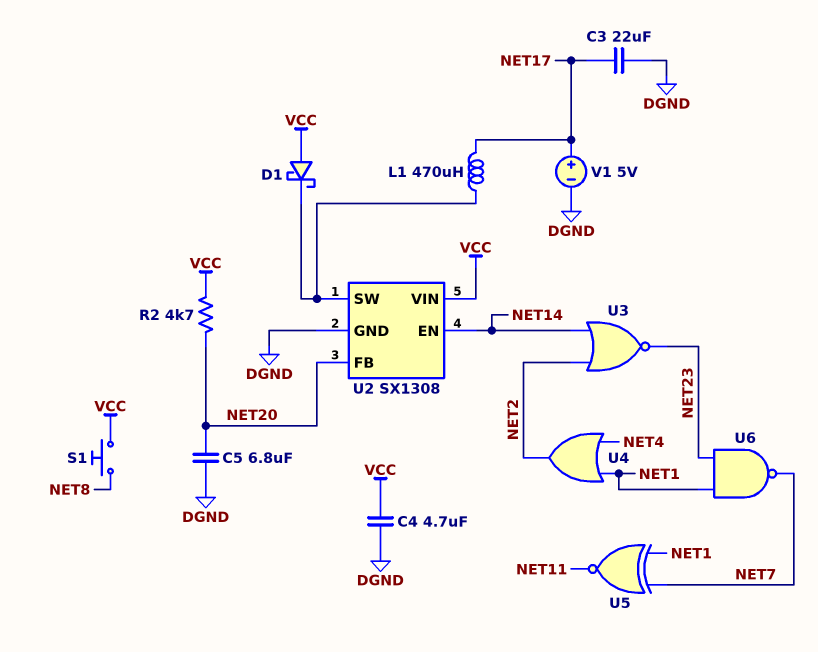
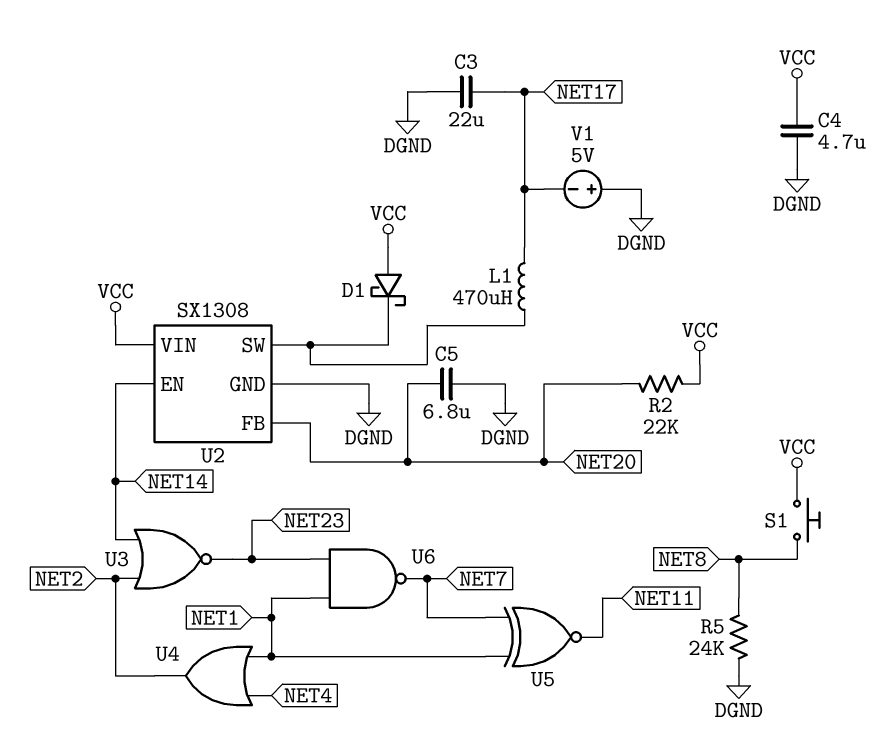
R2: 4.7k (NET20, VCC) -> 22k (NET20, VCC)
R5: none -> 24k (DGND, NET8)
V1: 5V (plus NET17, minus DGND) -> 5V (plus DGND, minus NET17)

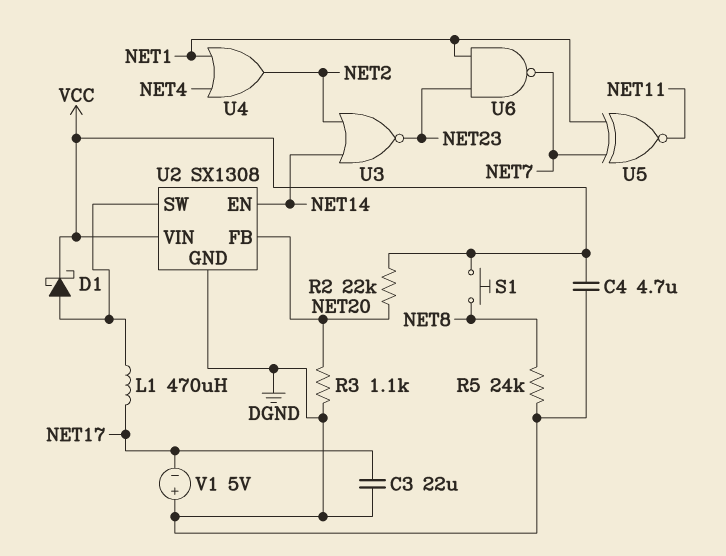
C5: 6.8uF (DGND, NET20) -> none
D1: schottky (A VCC, K U2/SW) -> schottky (A U2/SW, K VCC)
R3: none -> 1.1k (DGND, NET20)

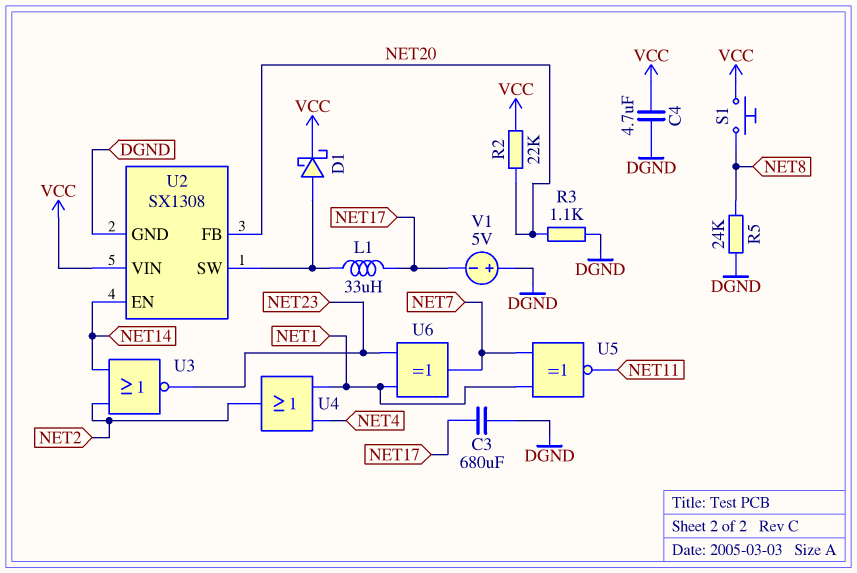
C3: 22uF (DGND, NET17) -> 680uF (DGND, NET17)
L1: 470uH (NET17, U2/SW) -> 33uH (NET17, U2/SW)
U6: NAND (in NET1, in NET23, out NET7) -> XOR (in NET1, in NET23, out NET7)

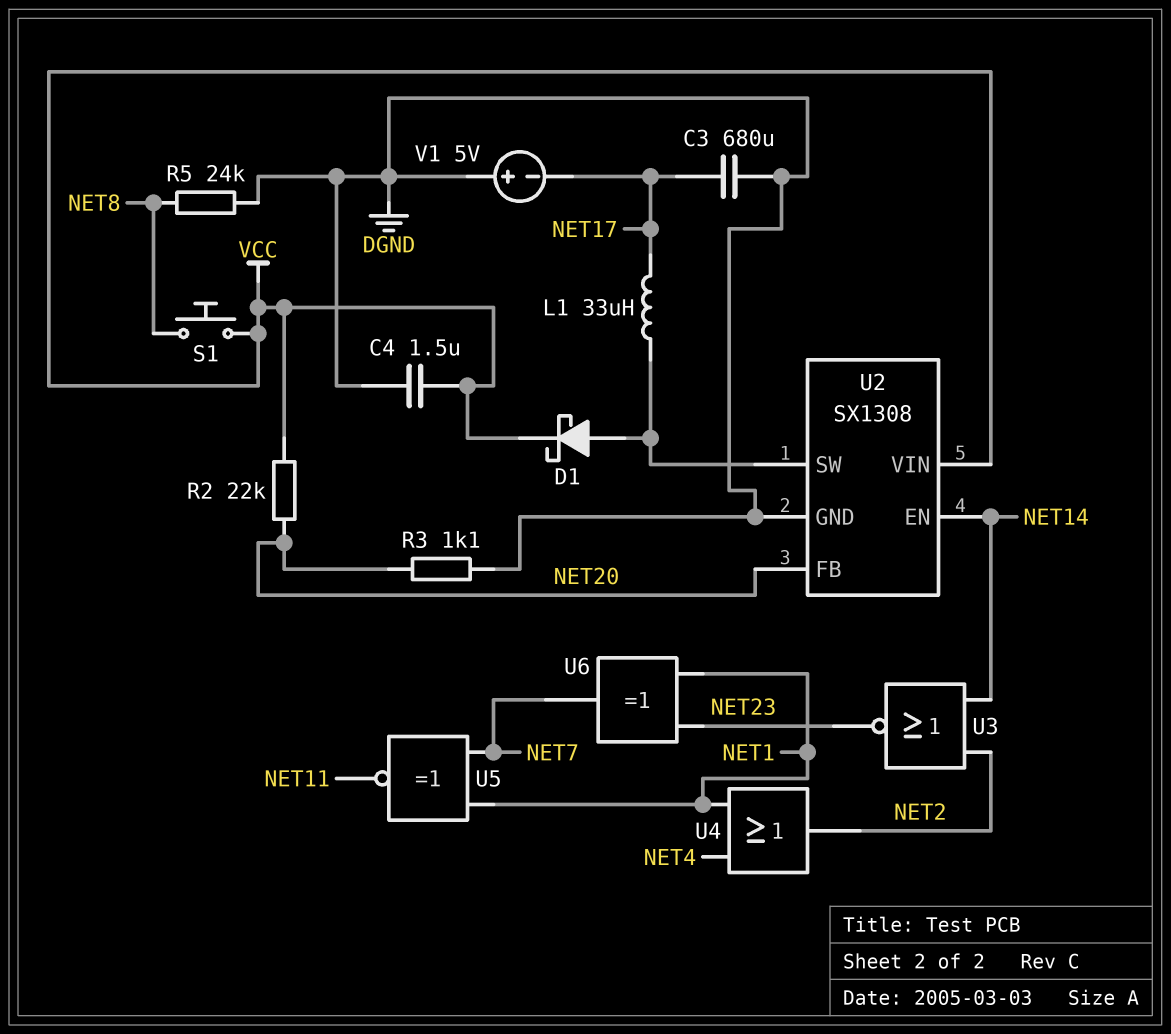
C4: 4.7uF (DGND, VCC) -> 1.5uF (DGND, VCC)

